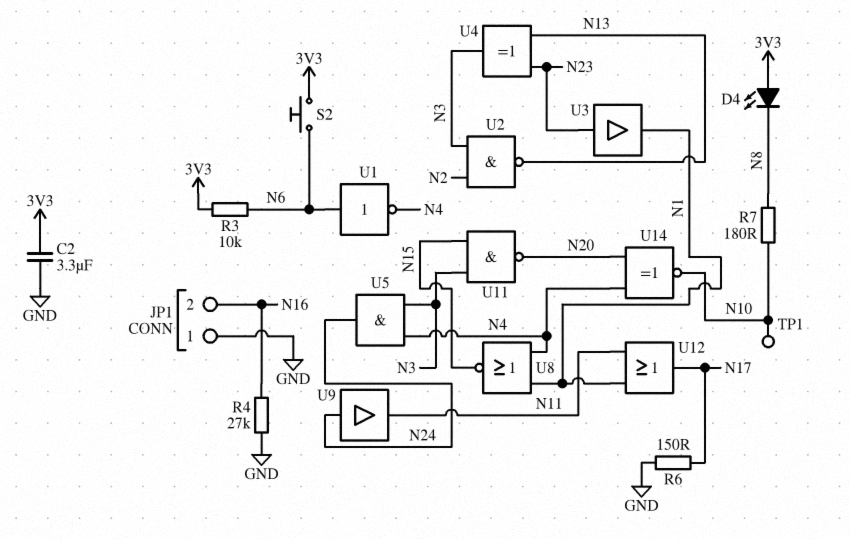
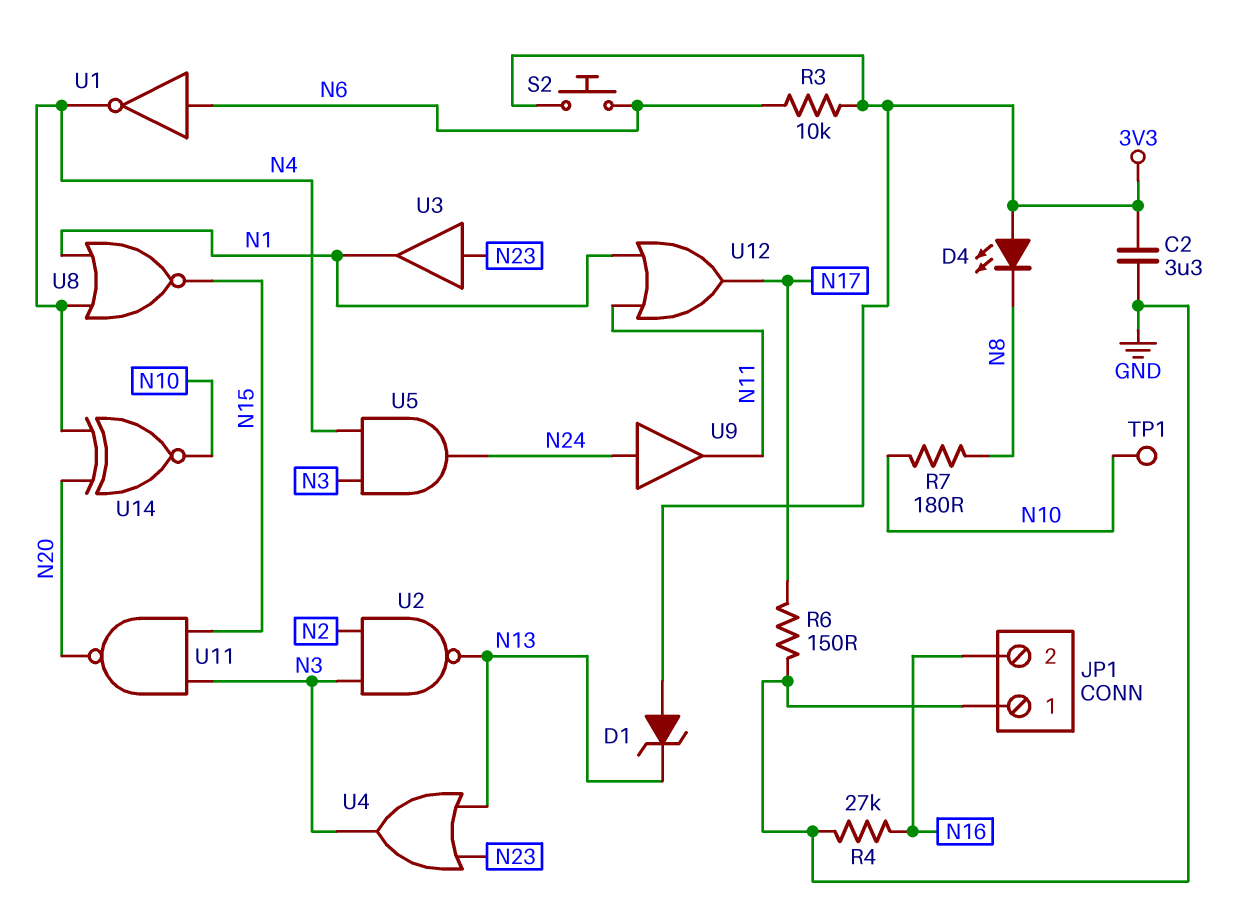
D1: none -> zener (A 3V3, K N13)
U4: XOR (in N13, in N23, out N3) -> OR (in N13, in N23, out N3)

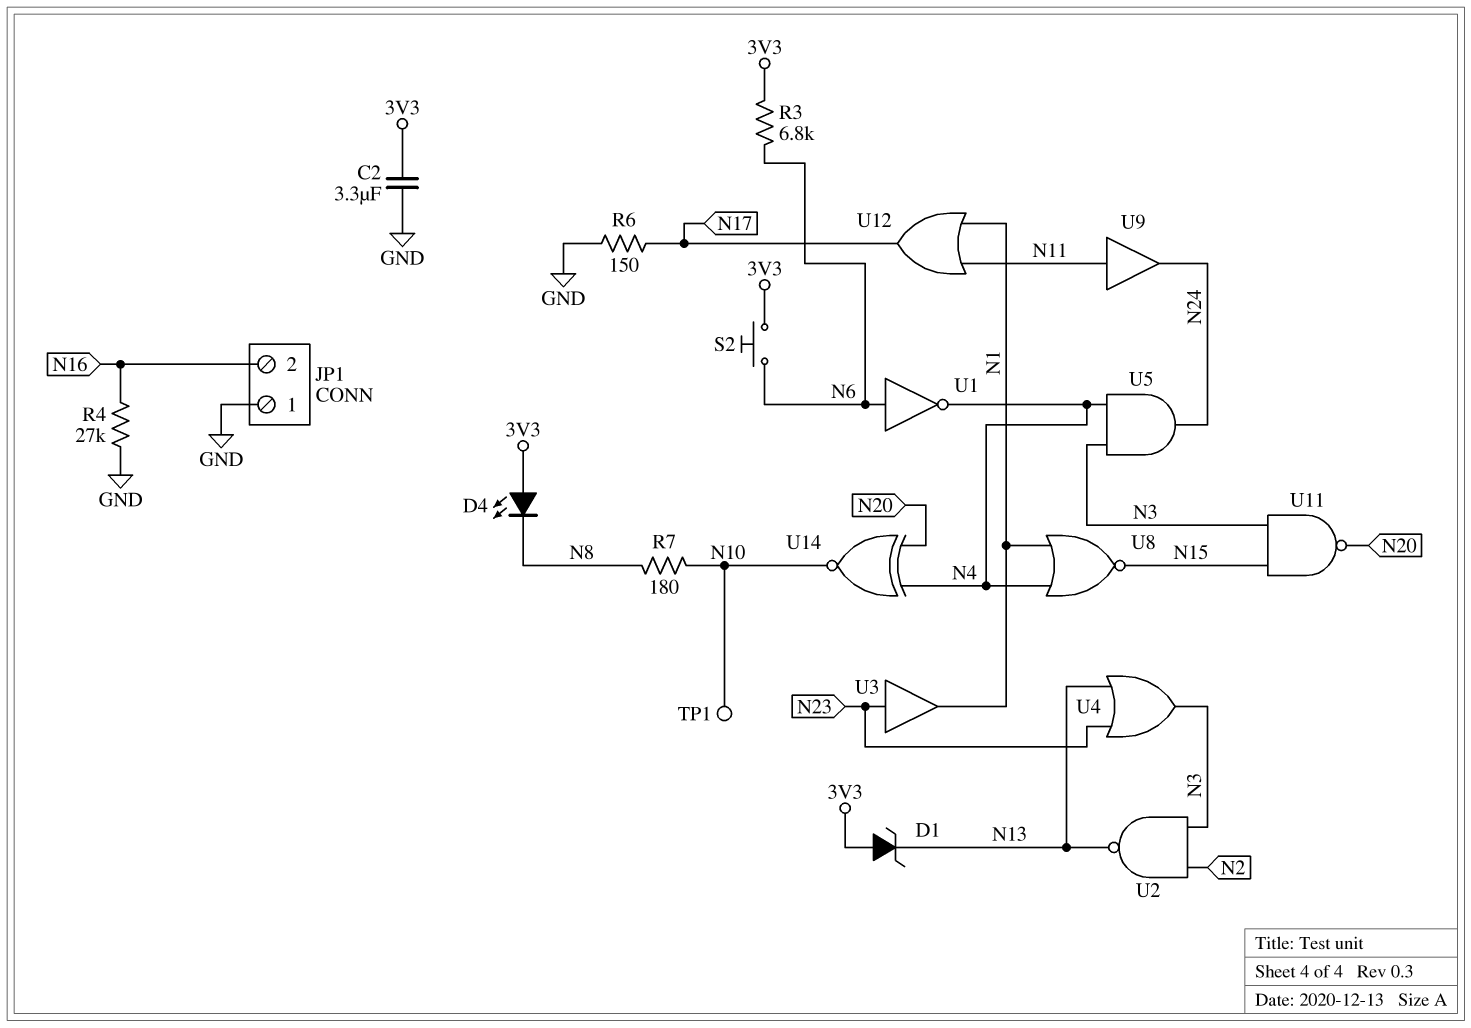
R3: 10k (3V3, N6) -> 6.8k (3V3, N6)
U9: buffer (in N24, out N11) -> buffer (in N11, out N24)

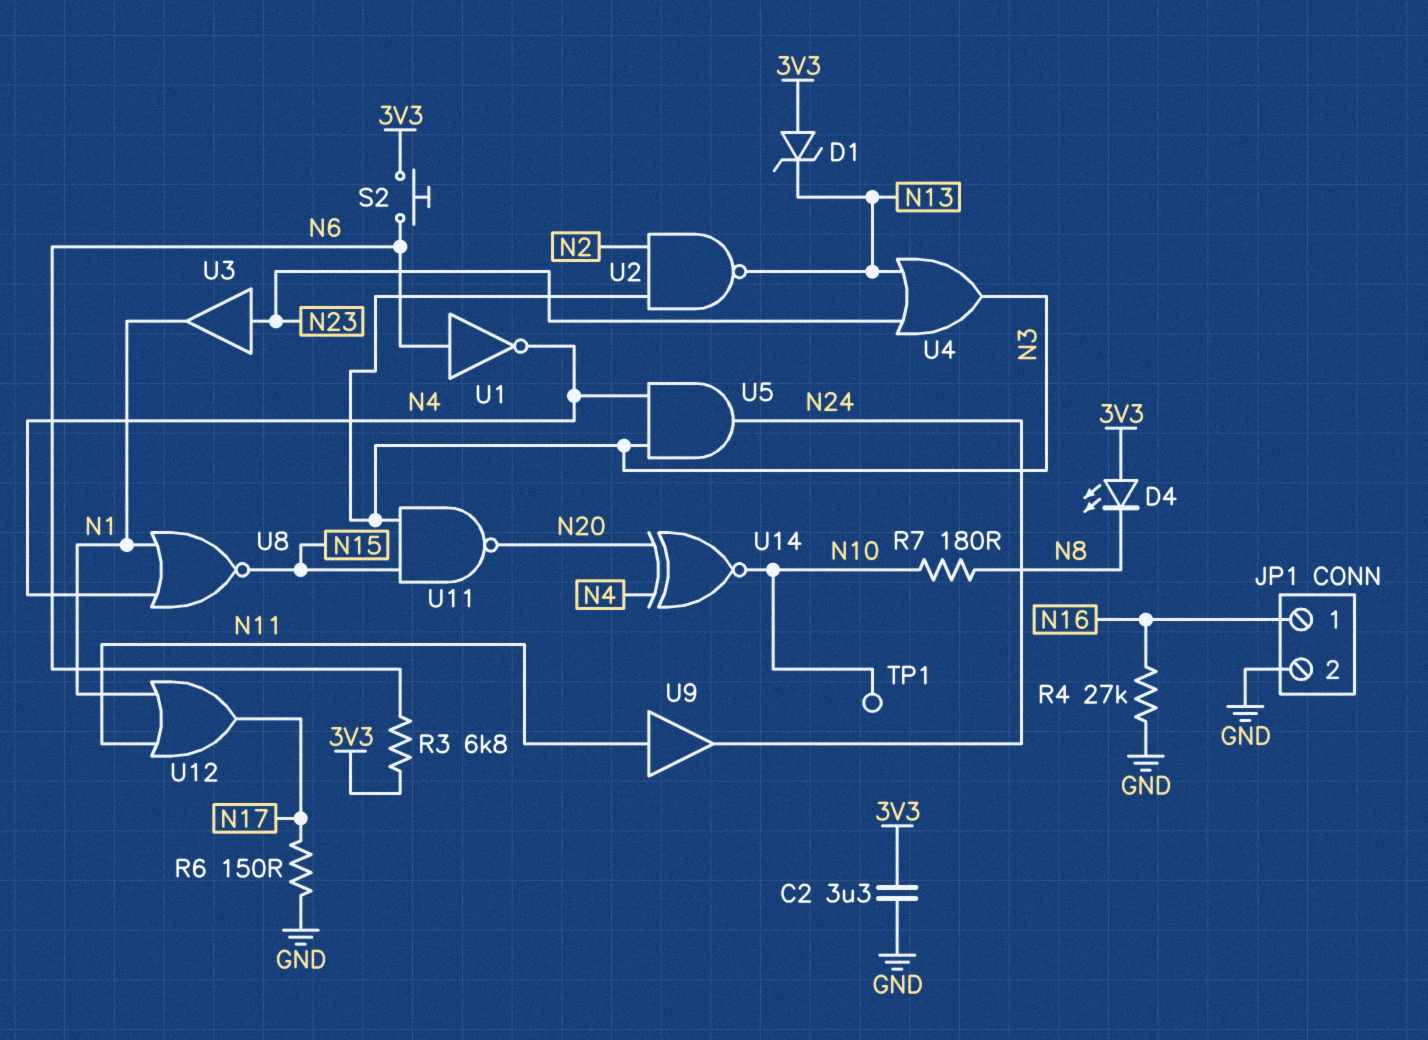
JP1 pin 1: GND -> N16
JP1 pin 2: N16 -> GND

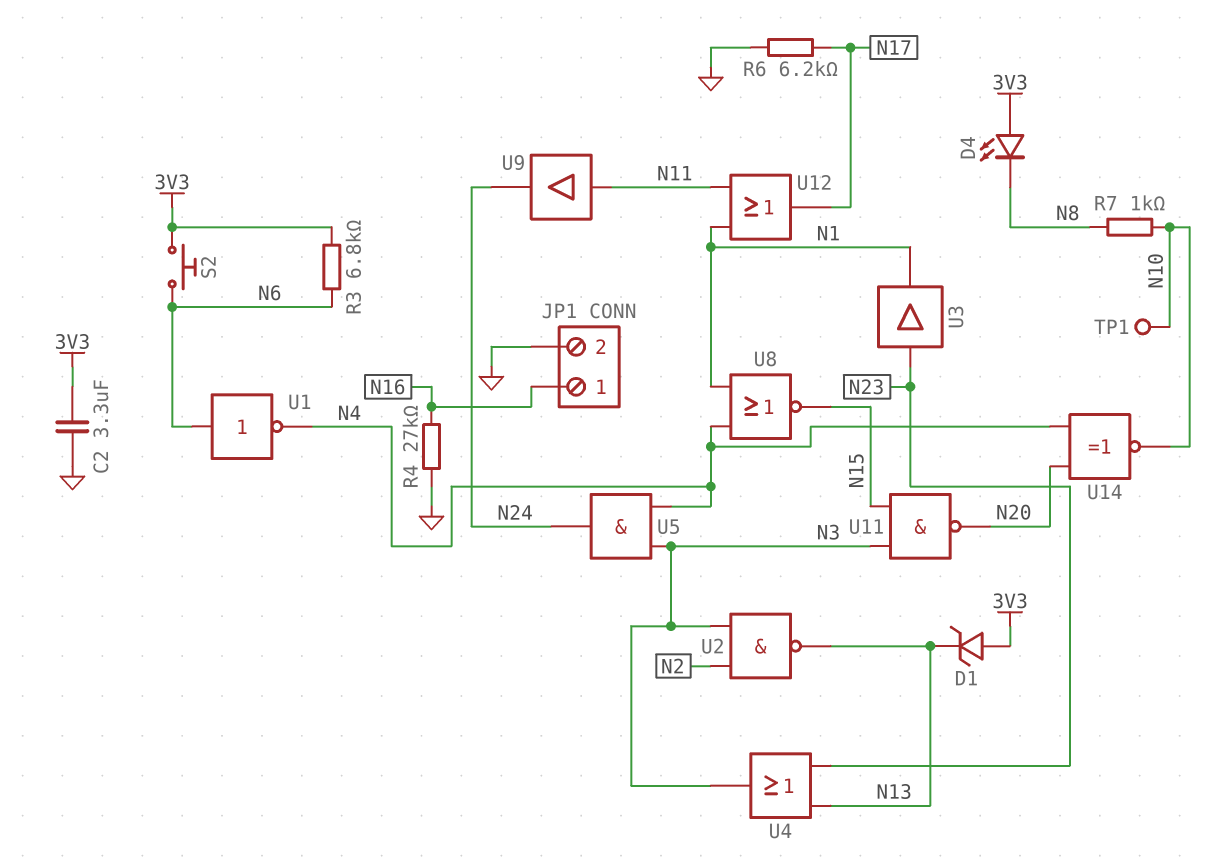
R6: 150 (GND, N17) -> 6.2k (GND, N17)
R7: 180 (N8, N10) -> 1k (N8, N10)

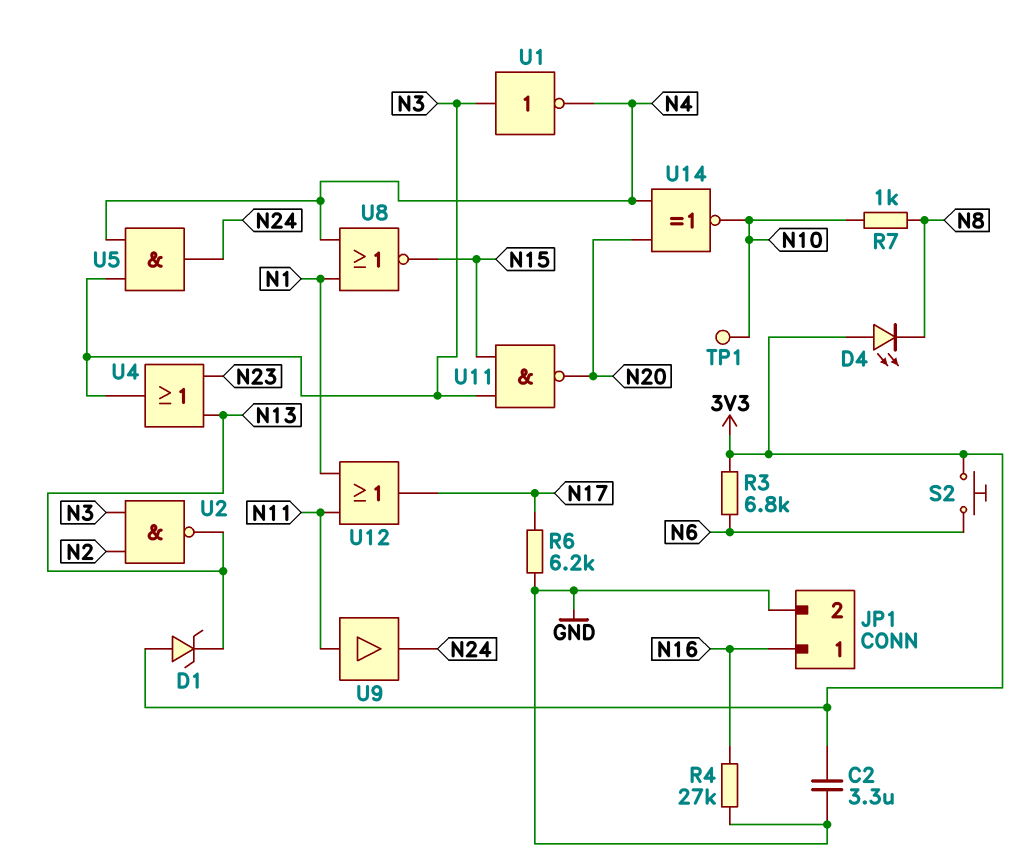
U1: NOT (in N6, out N4) -> NOT (in N3, out N4)
U3: buffer (in N23, out N1) -> none

